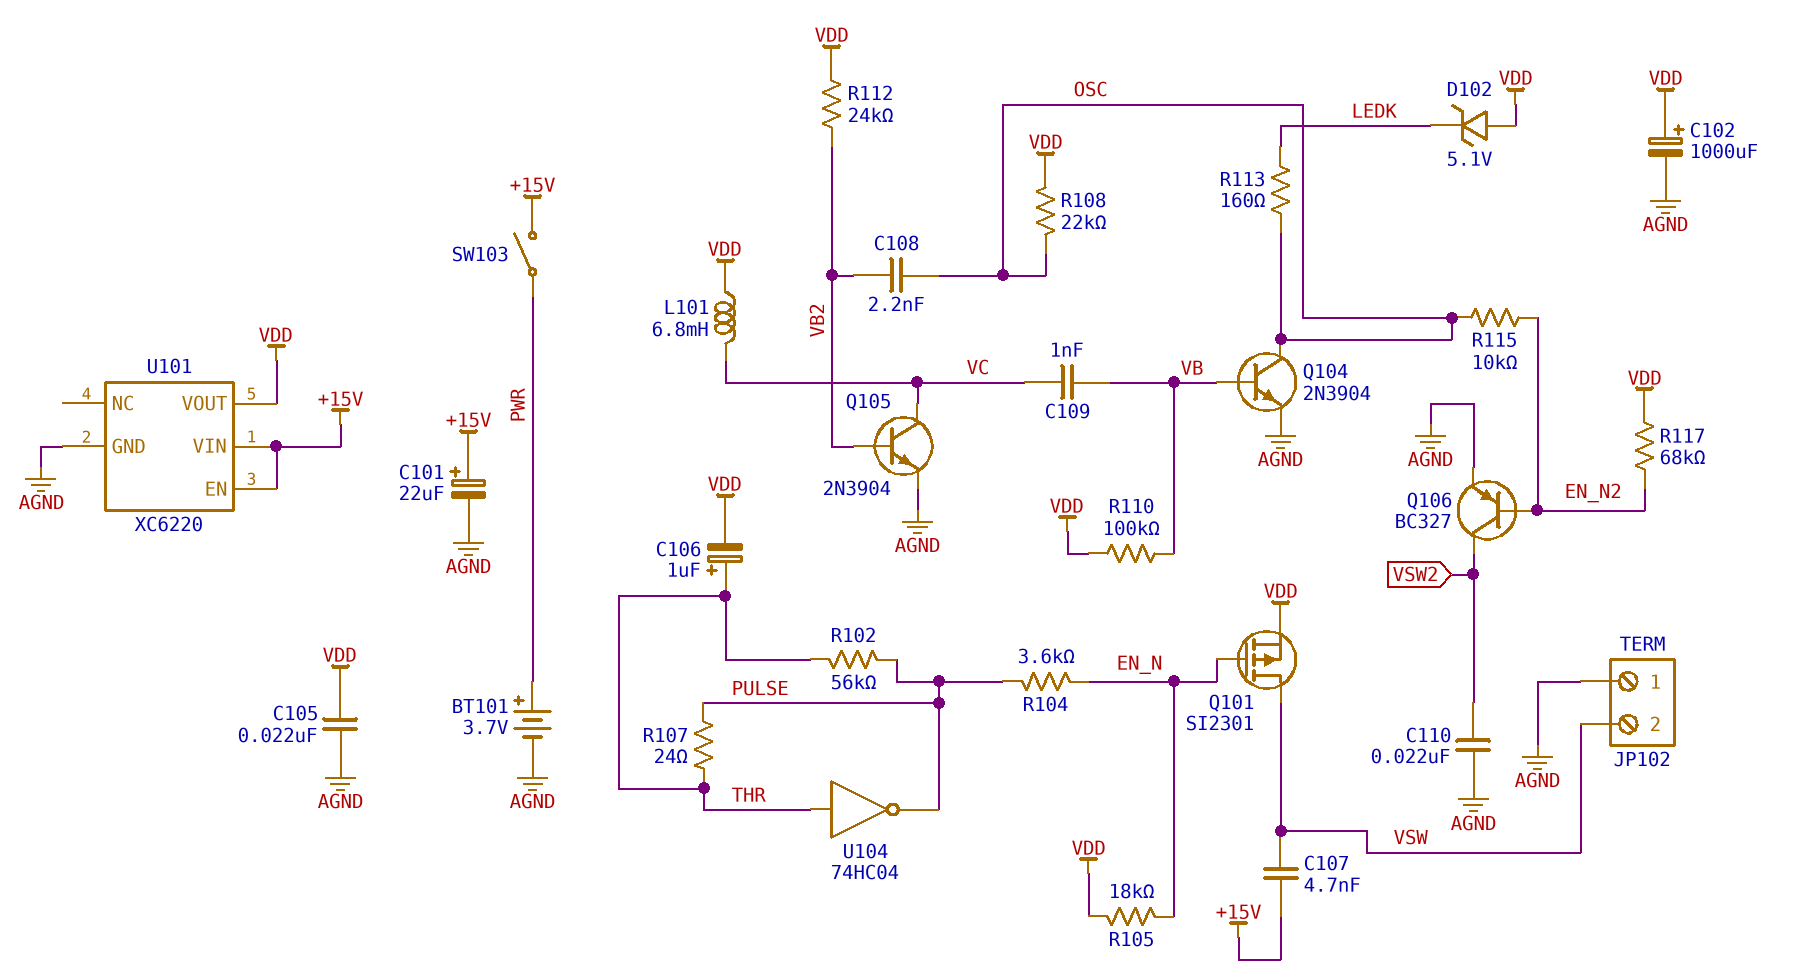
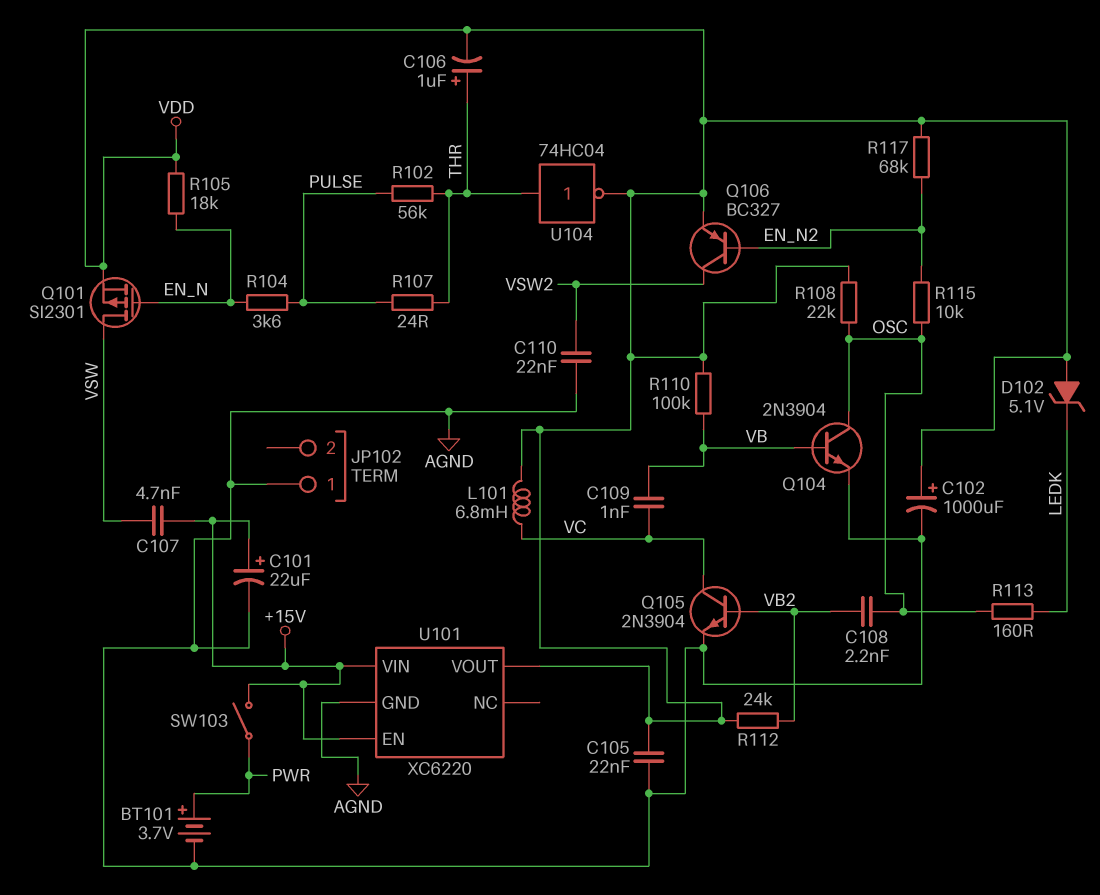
JP102 pin 2: VSW -> none
Q106: PNP BC327 (B EN_N2, C VSW2, E AGND) -> PNP BC327 (B EN_N2, C VSW2, E VDD)
U104: NOT 74HC04 (in THR, out PULSE) -> NOT 74HC04 (in THR, out VDD)

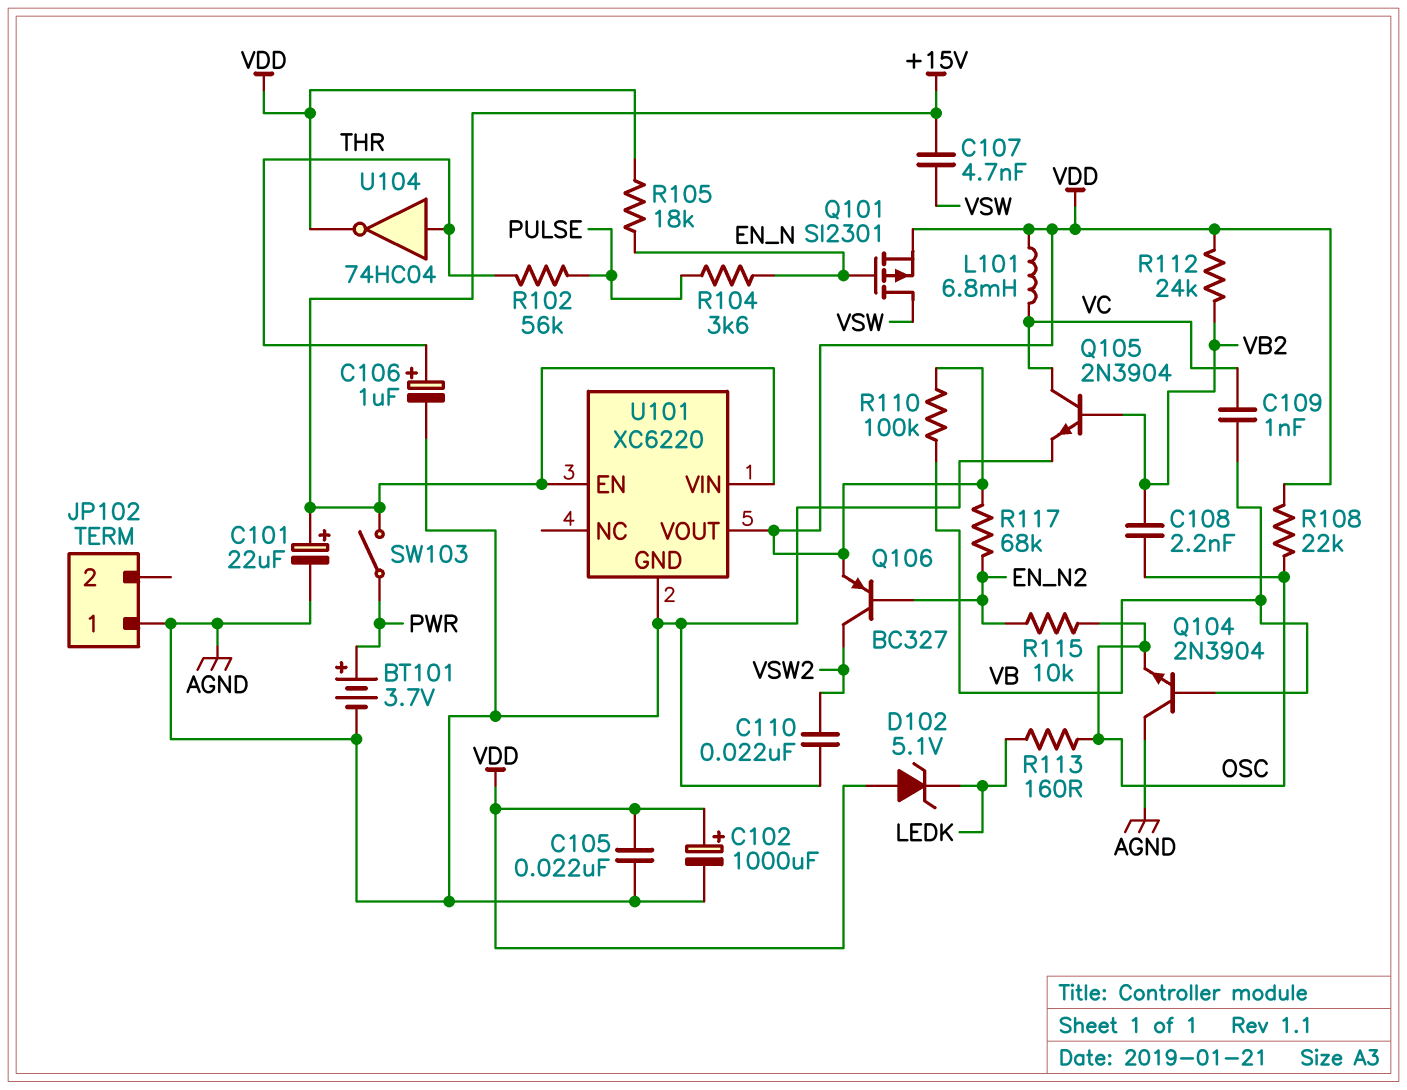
C106: 1uF (plus THR, minus VDD) -> 1uF (plus THR, minus AGND)
Q104: NPN 2N3904 (B VB, C OSC, E AGND) -> NPN 2N3904 (B VB, C AGND, E OSC)
R107: 24 (PULSE, THR) -> none

